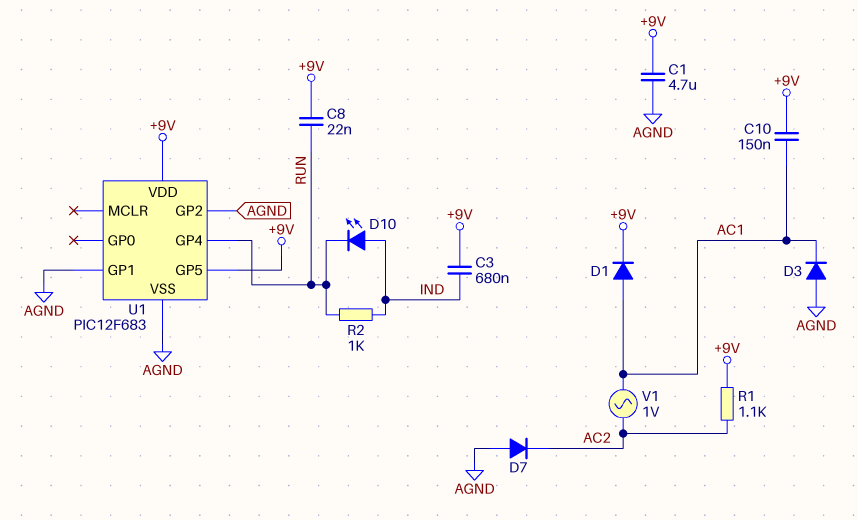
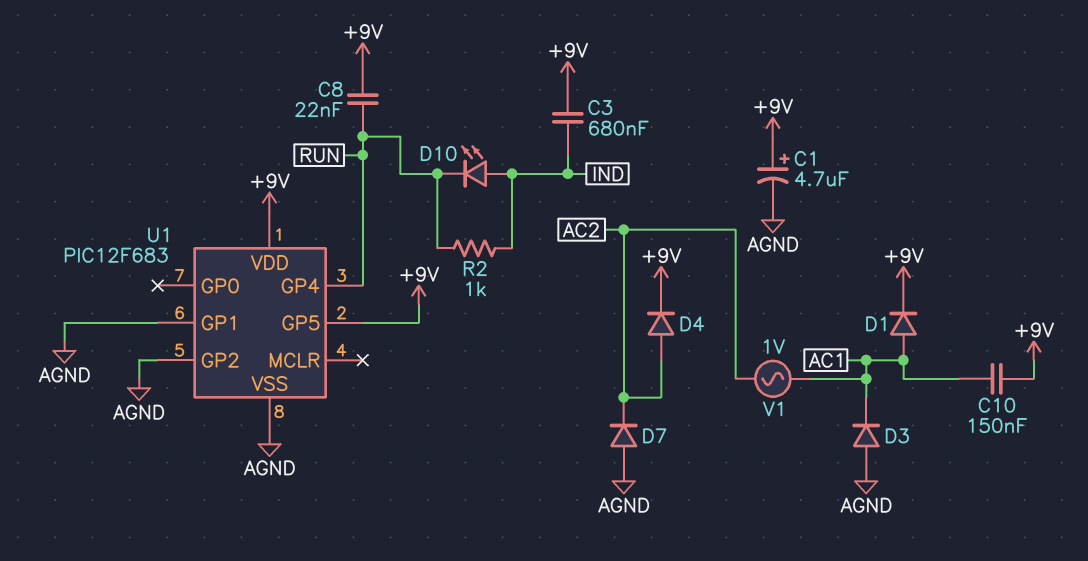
C1: 4.7uF (+9V, AGND) -> 4.7uF (plus +9V, minus AGND)
D4: none -> diode (A AC2, K +9V)
R1: 1.1k (+9V, AC2) -> none

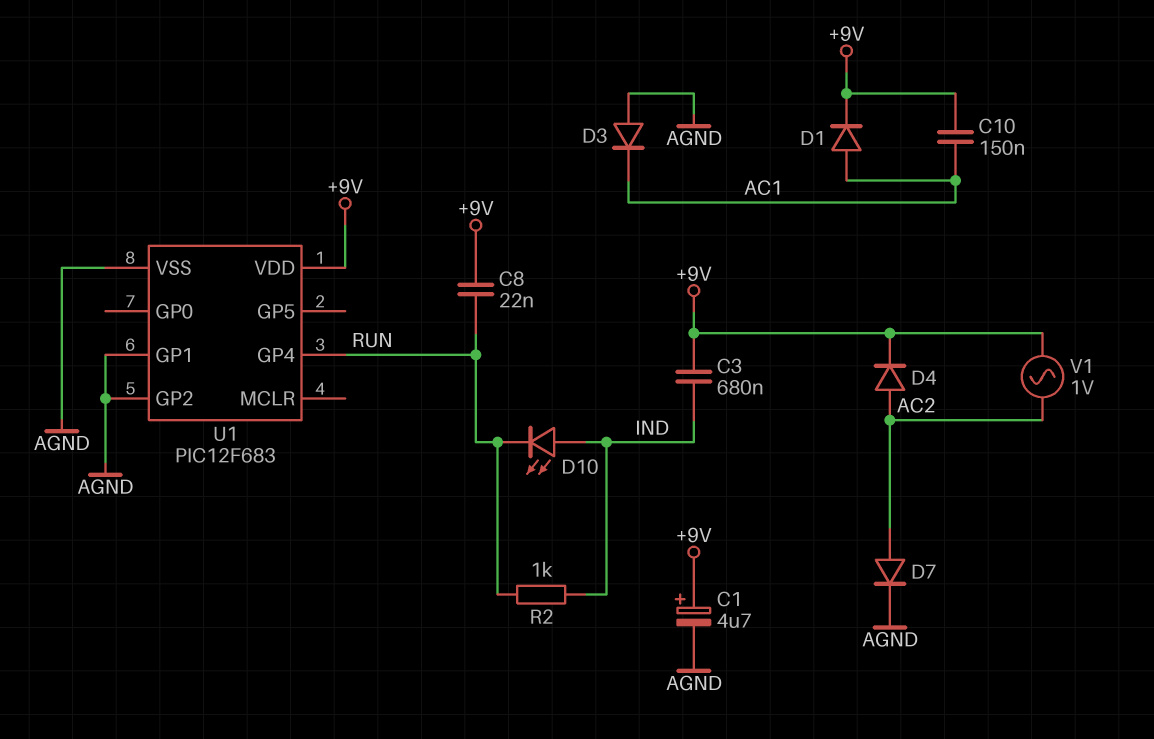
D7: diode (A AGND, K AC2) -> diode (A AC2, K AGND)
U1 pin GP5: +9V -> none
V1: AC 1V (AC1, AC2) -> AC 1V (+9V, AC2)

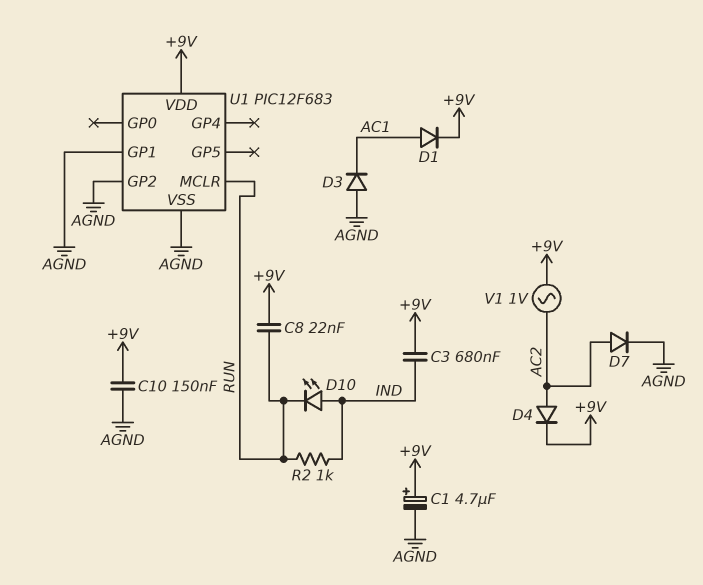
C10: 150nF (+9V, AC1) -> 150nF (+9V, AGND)
U1 pin GP4: RUN -> none
U1 pin MCLR: none -> RUN

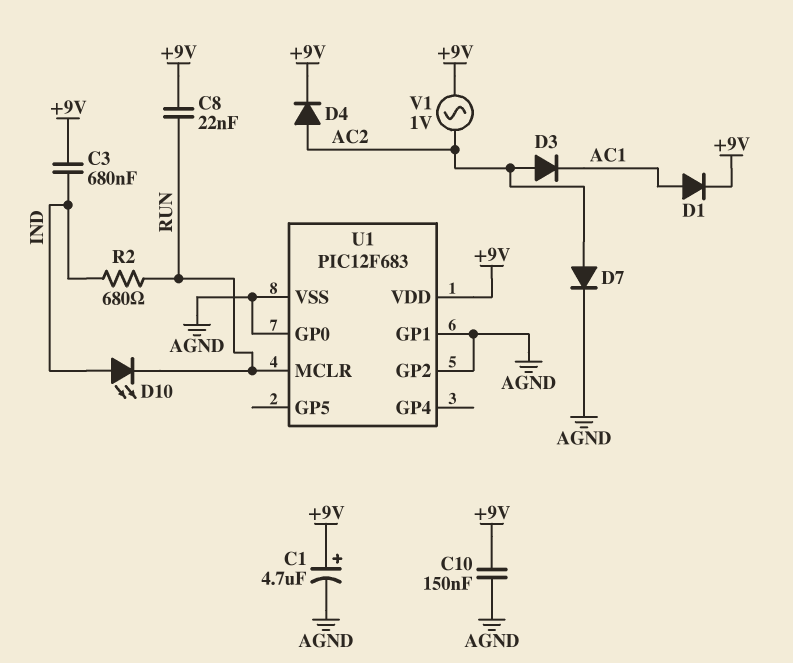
D3: diode (A AGND, K AC1) -> diode (A AC2, K AC1)
R2: 1k (IND, RUN) -> 680 (IND, RUN)
U1 pin GP0: none -> AGND

